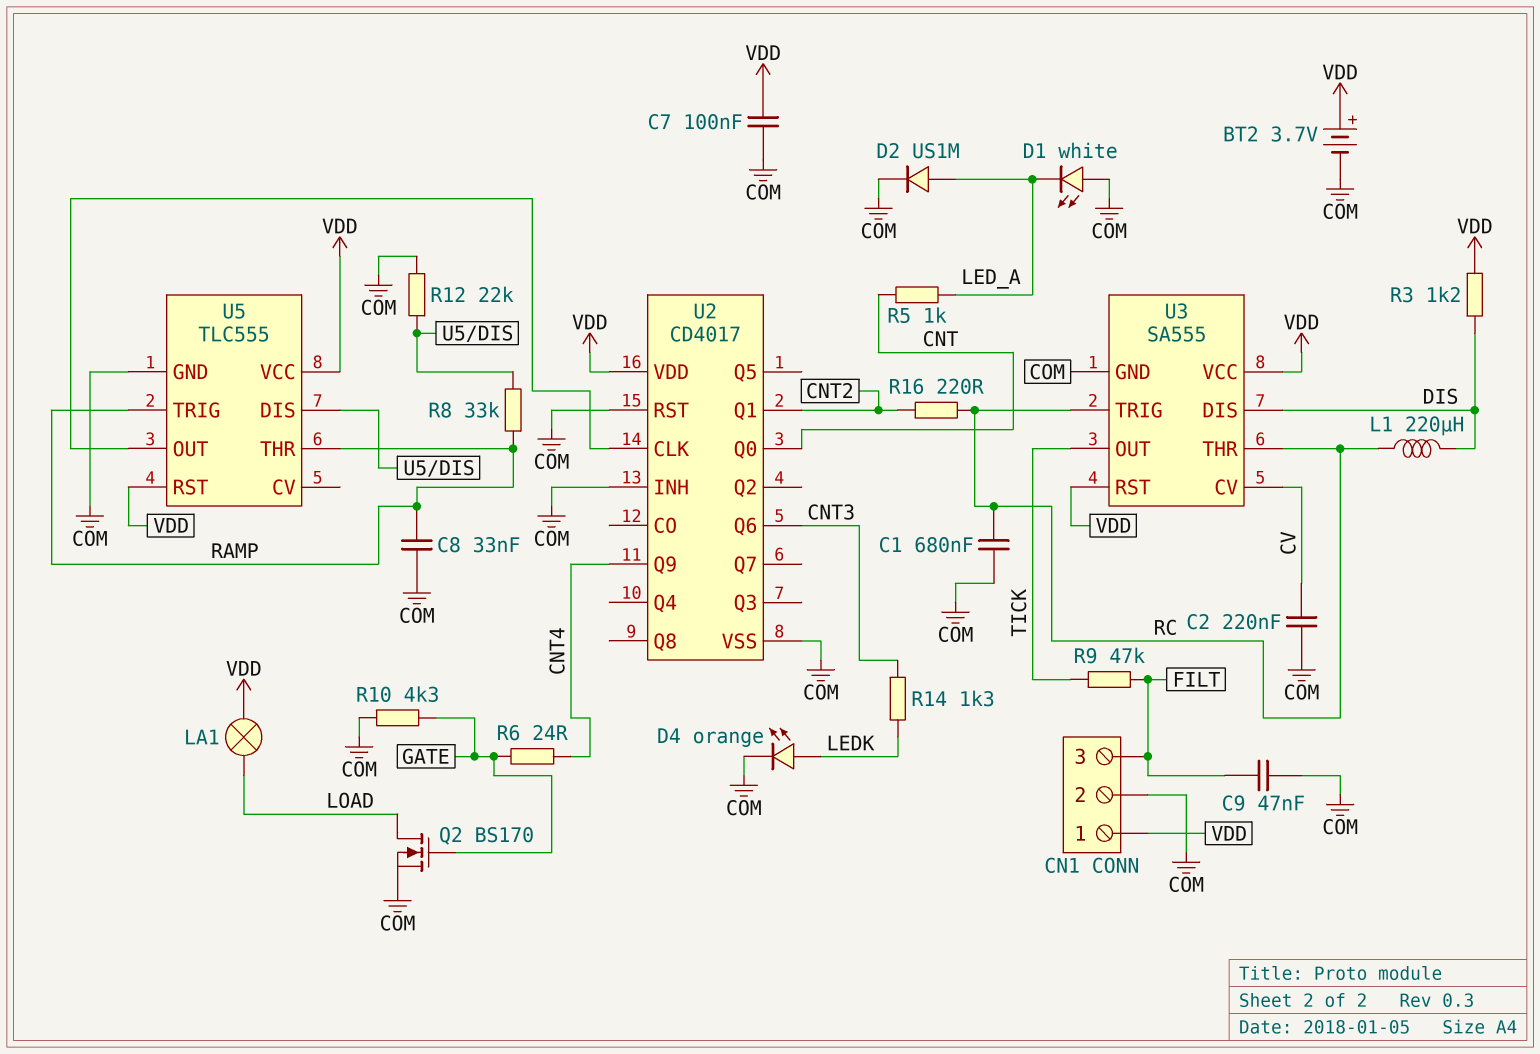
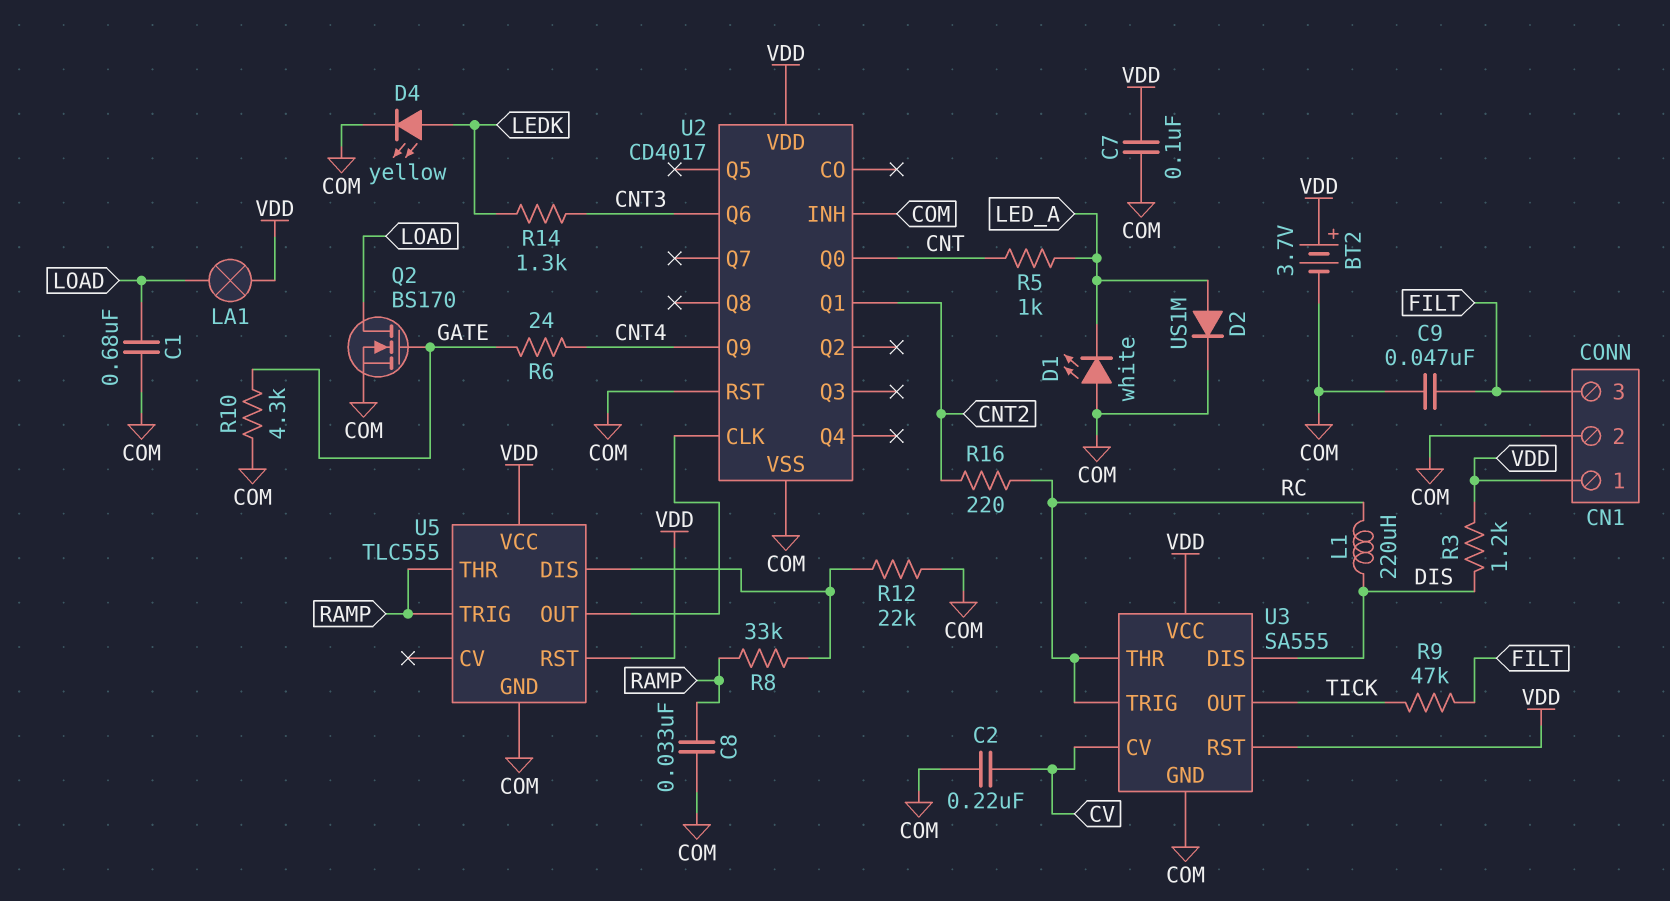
C1: 680nF (COM, RC) -> 680nF (COM, LOAD)
D4: LED orange (A LEDK, K COM) -> LED yellow (A LEDK, K COM)

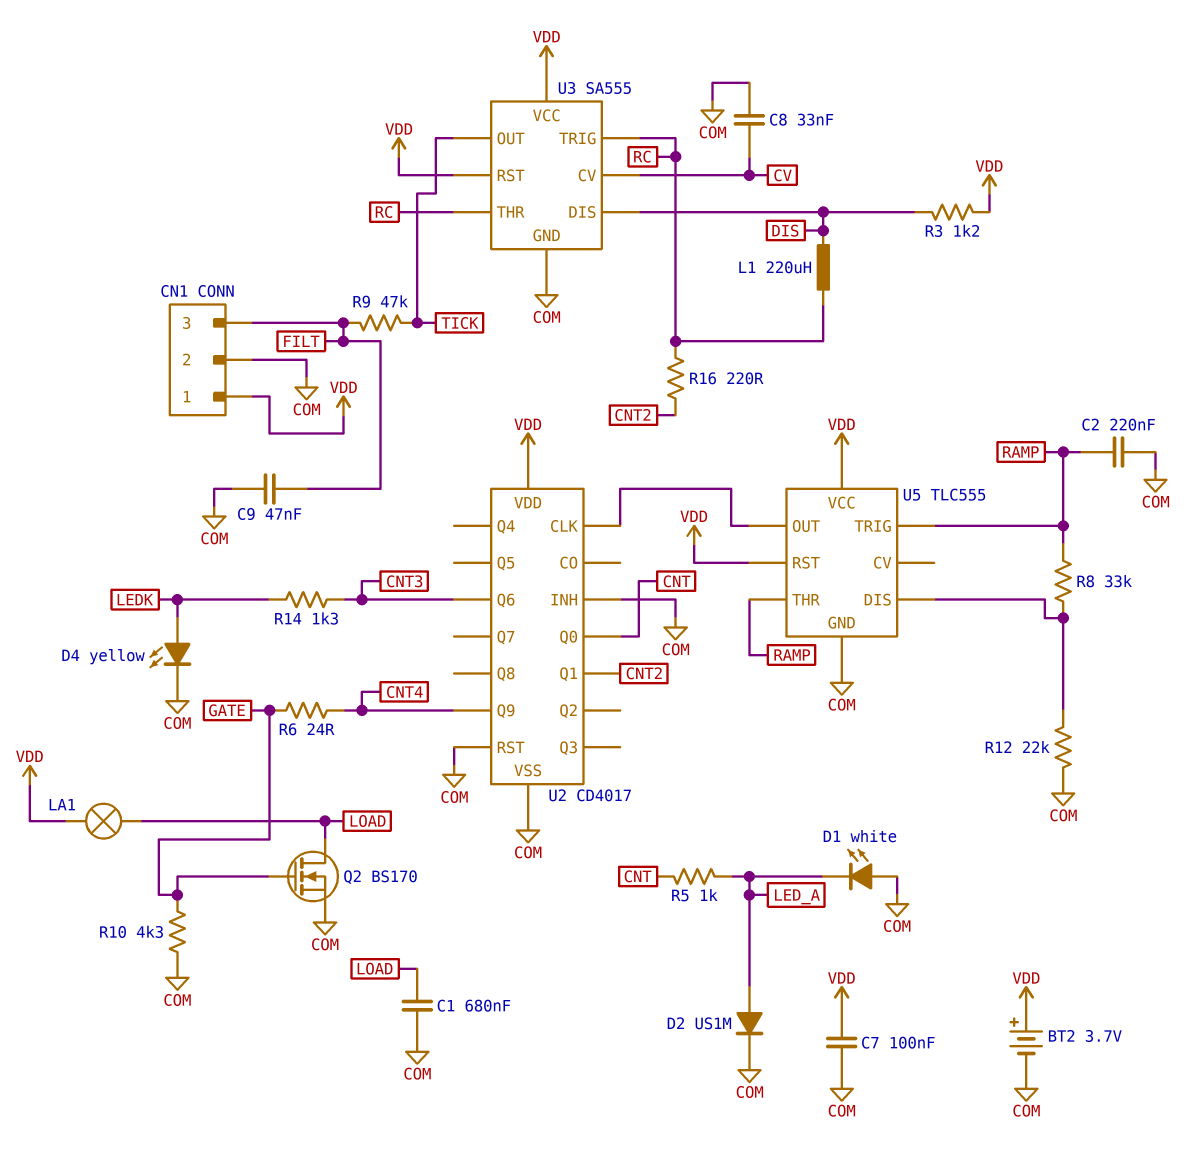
C2: 220nF (COM, CV) -> 220nF (COM, RAMP)
C8: 33nF (COM, RAMP) -> 33nF (COM, CV)

